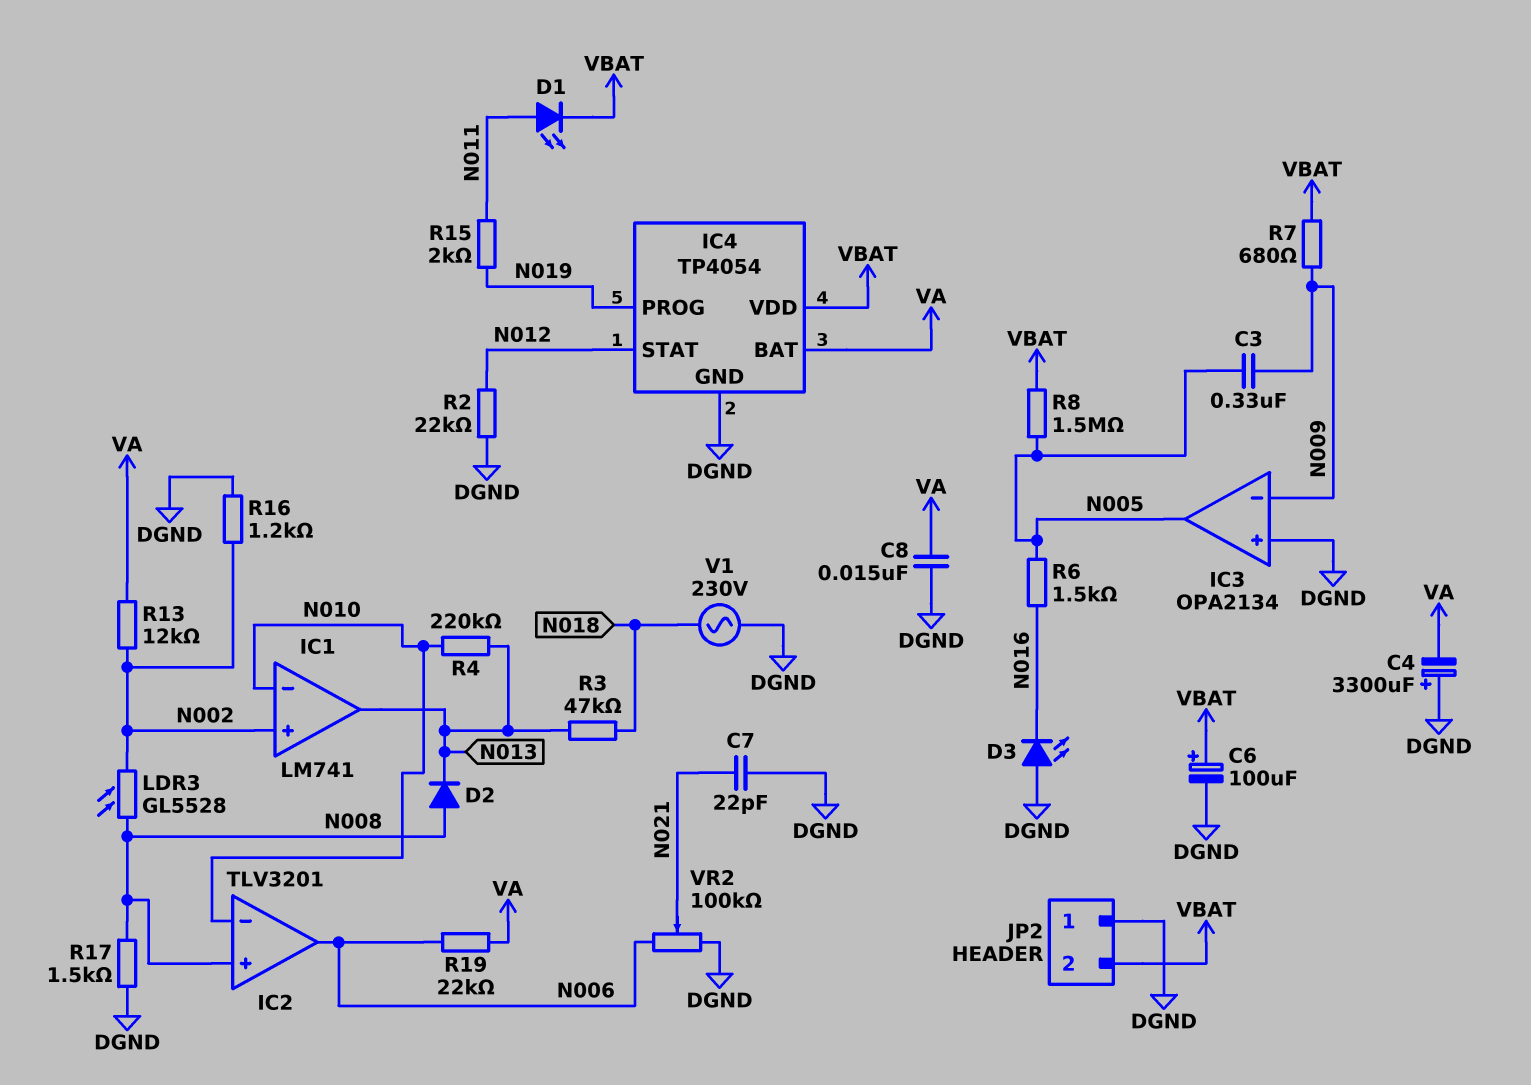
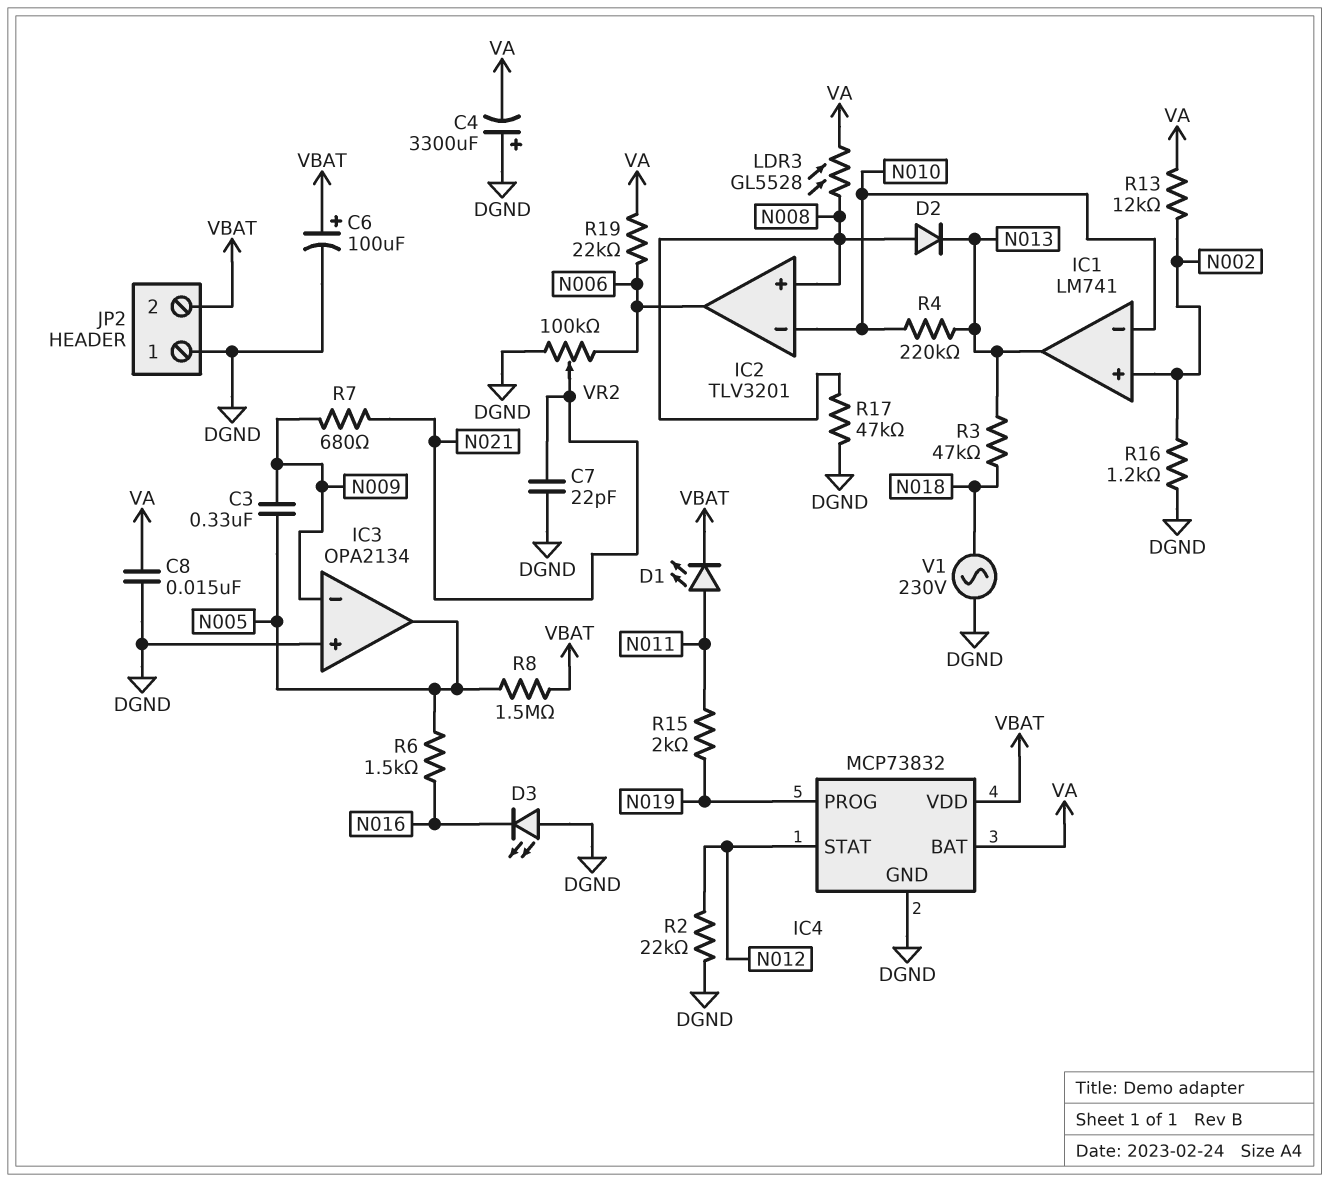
IC4: TP4054 -> MCP73832
LDR3: GL5528 (N002, N008) -> GL5528 (N008, VA)
R7: 680 (N009, VBAT) -> 680 (N009, N021)
R17: 1.5k (DGND, N008) -> 47k (DGND, N008)

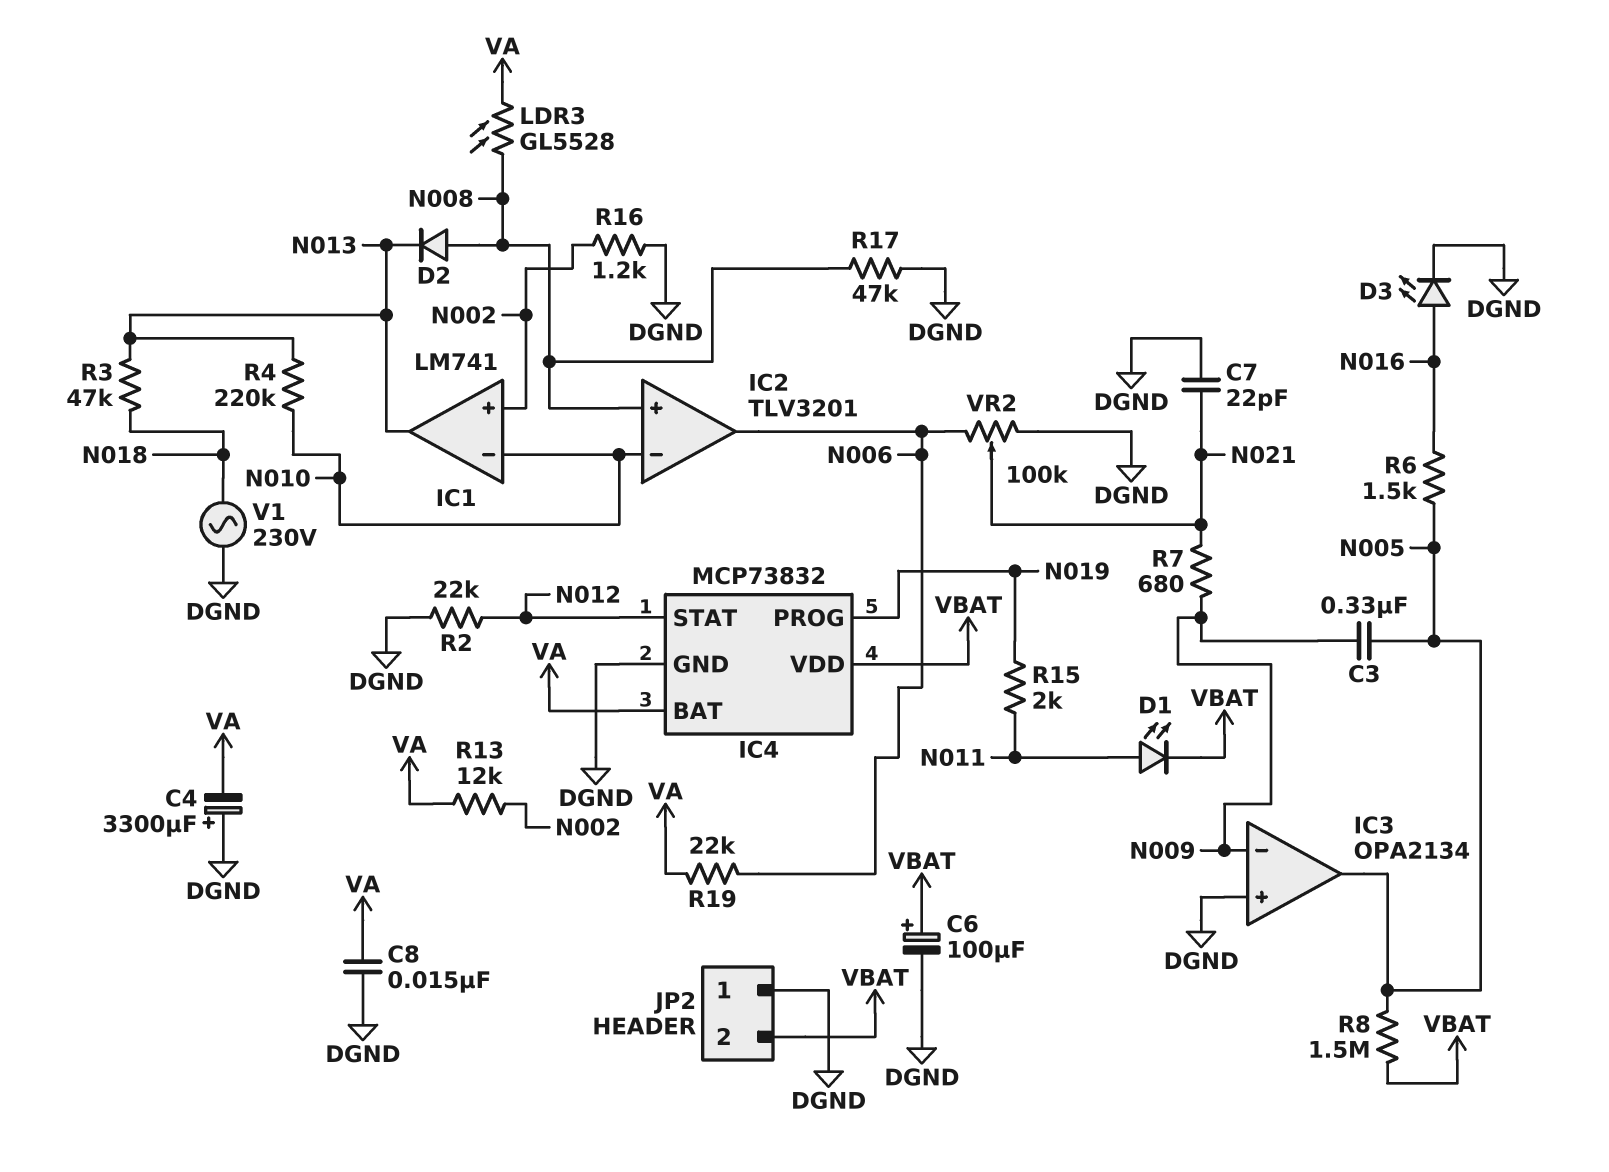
D3: LED (A DGND, K N016) -> LED (A N016, K DGND)

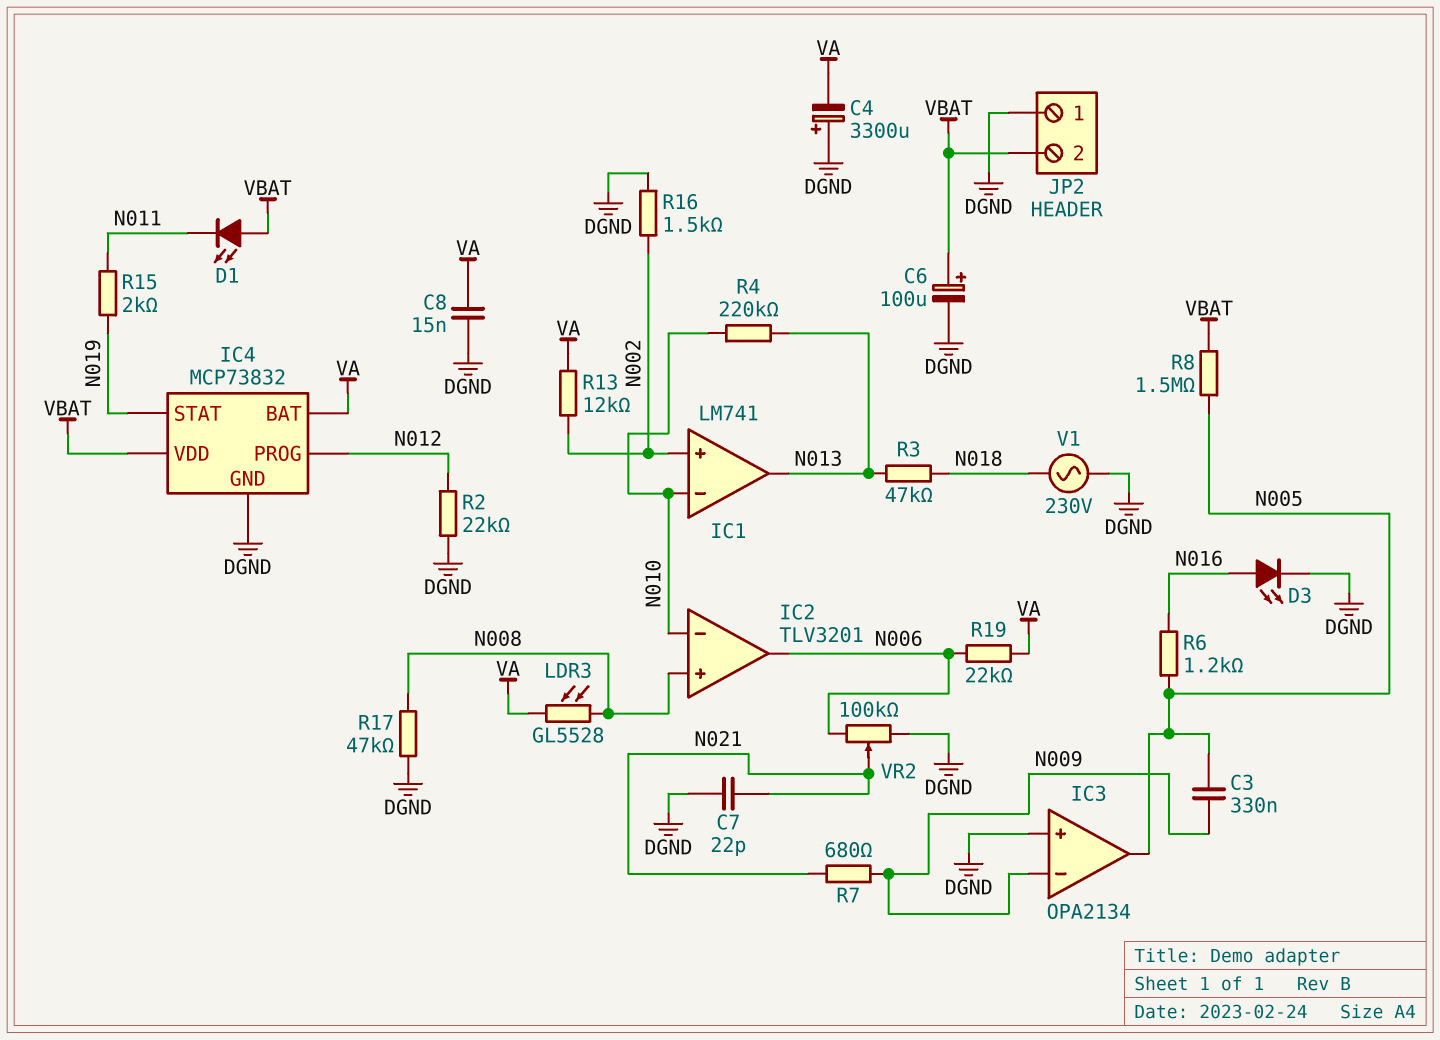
D1: LED (A N011, K VBAT) -> LED (A VBAT, K N011)
D2: diode (A N008, K N013) -> none
IC4 pin PROG: N019 -> N012
IC4 pin STAT: N012 -> N019
R6: 1.5k (N005, N016) -> 1.2k (N005, N016)
R16: 1.2k (DGND, N002) -> 1.5k (DGND, N002)

